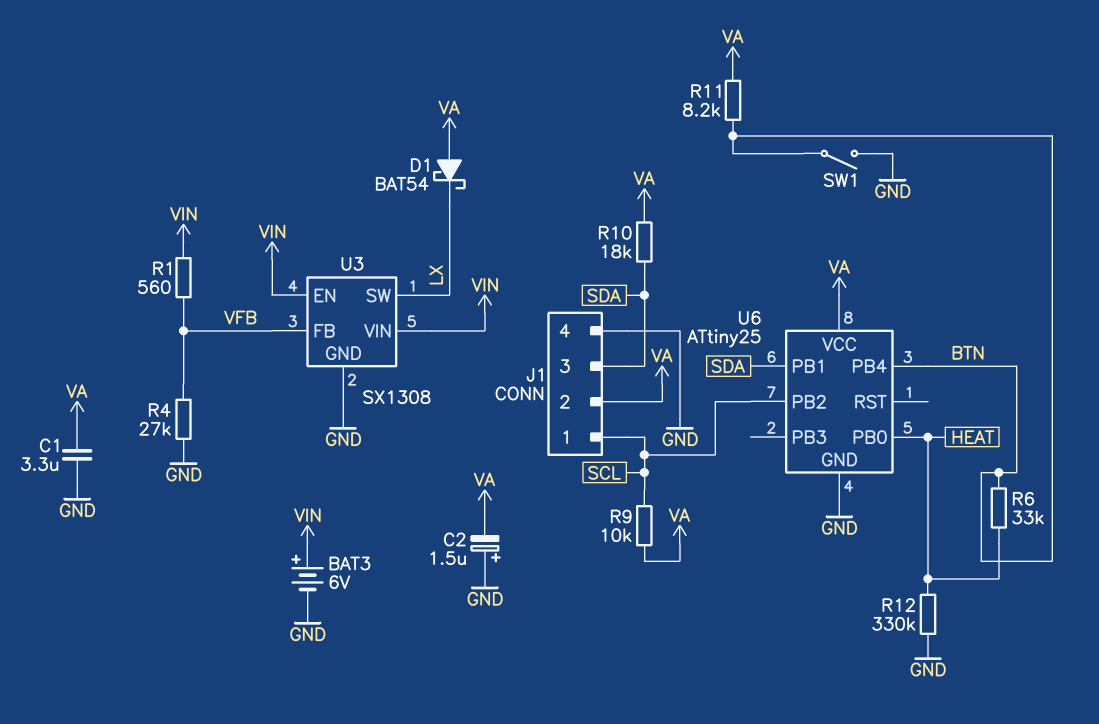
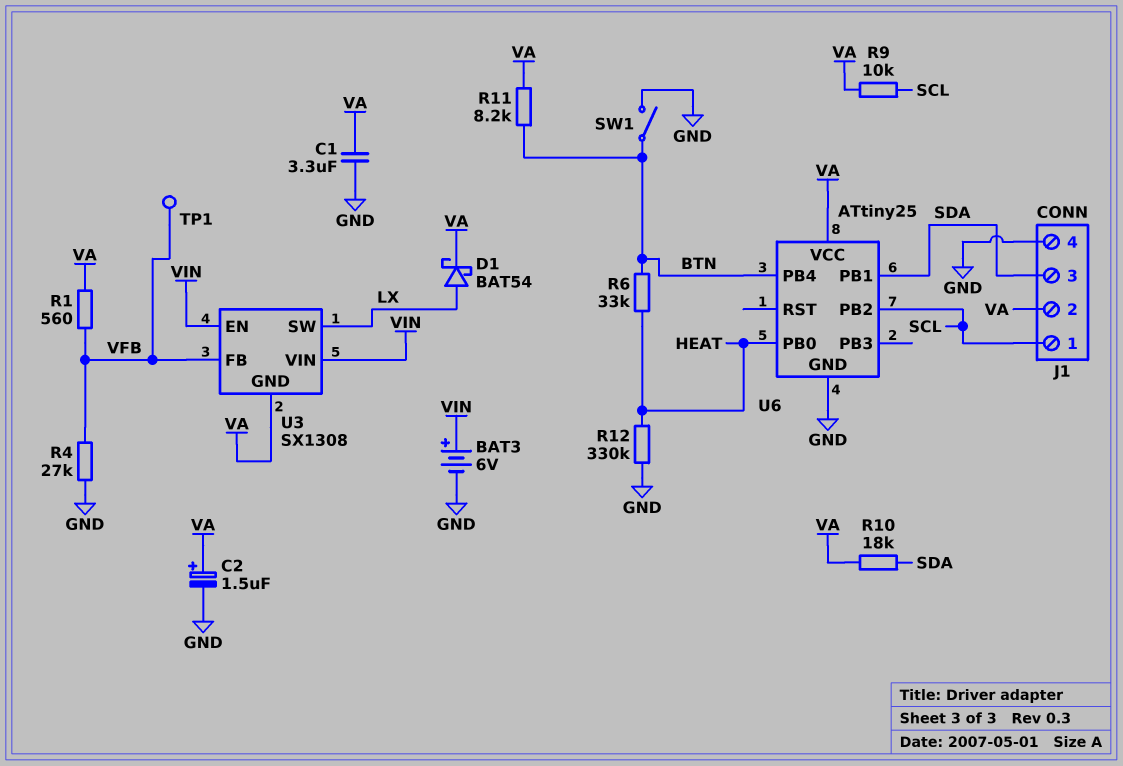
C2: 1.5uF (plus GND, minus VA) -> 1.5uF (plus VA, minus GND)
D1: schottky BAT54 (A VA, K LX) -> schottky BAT54 (A LX, K VA)
R1: 560 (VFB, VIN) -> 560 (VA, VFB)
TP1: none -> test point (VFB)
U3 pin GND: GND -> VA

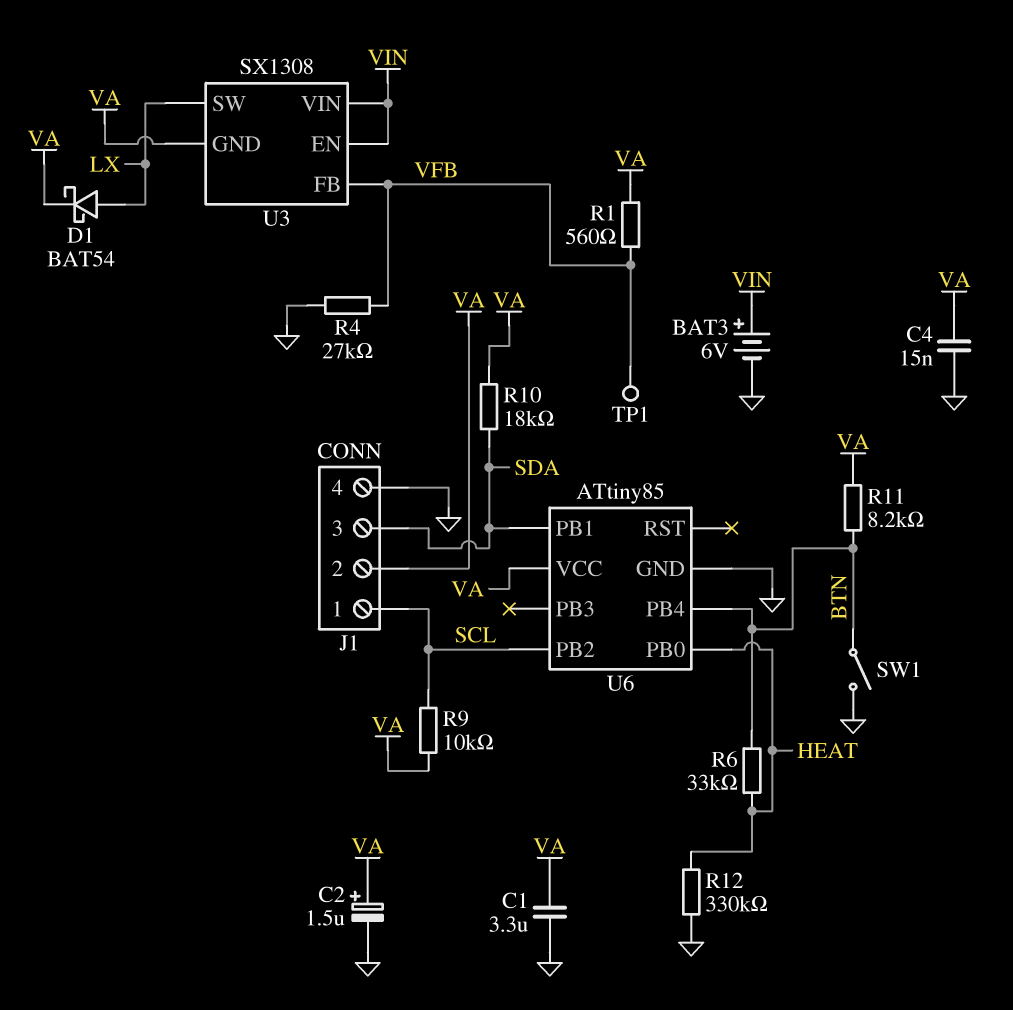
C4: none -> 15nF (GND, VA)
U6: ATtiny25 -> ATtiny85

